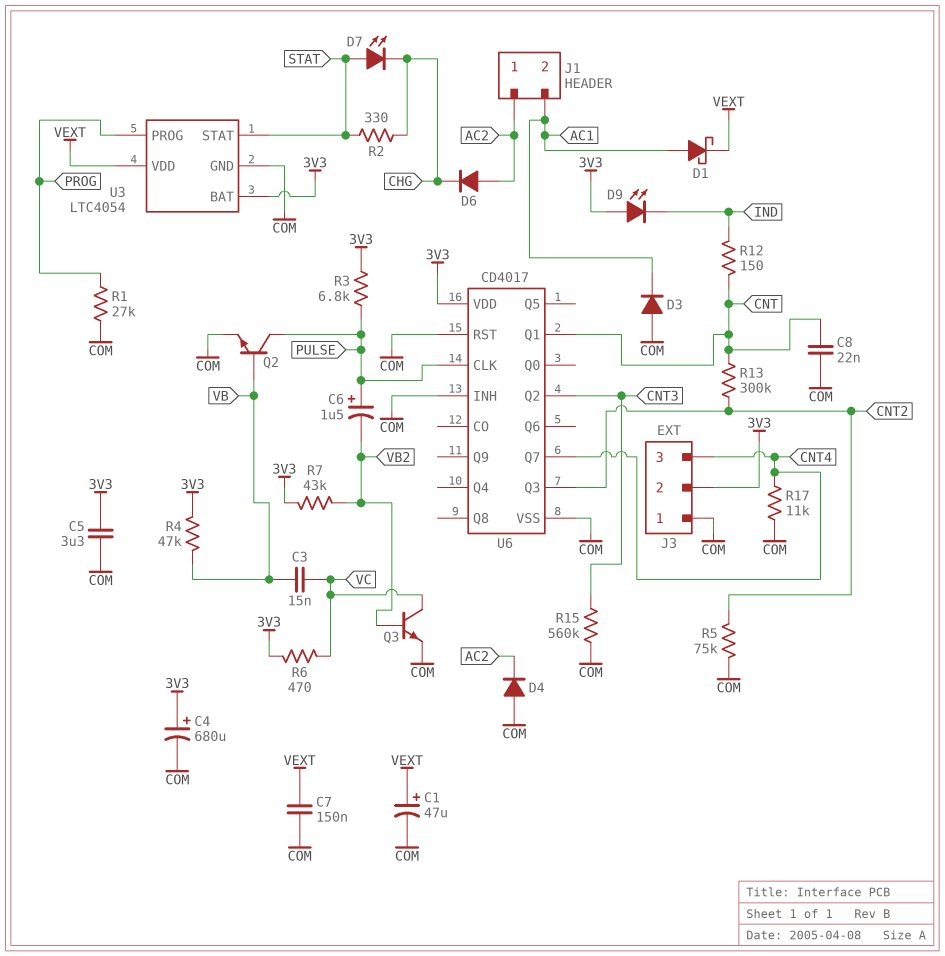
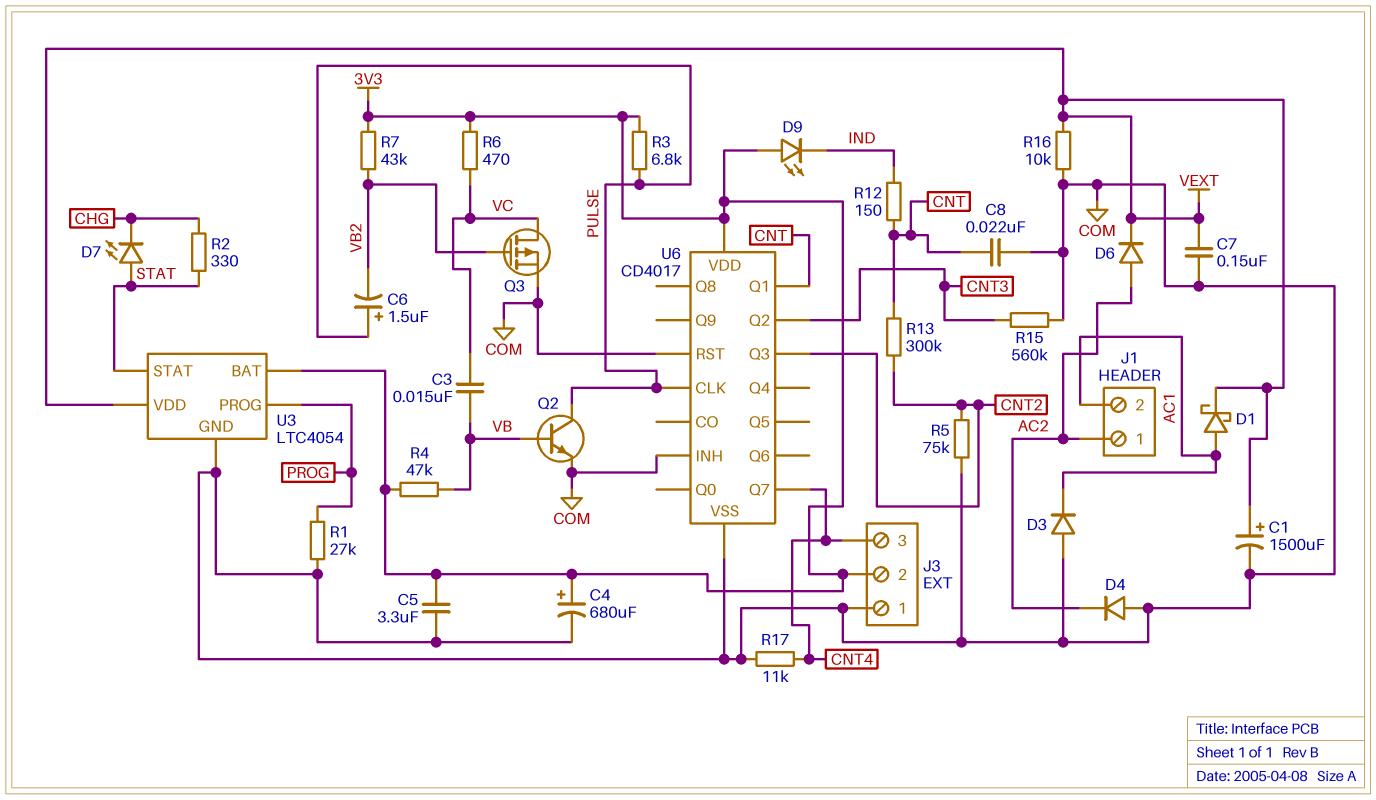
C1: 47uF (plus VEXT, minus COM) -> 1500uF (plus VEXT, minus COM)
D6: diode (A AC2, K CHG) -> diode (A AC2, K VEXT)
Q3: NPN (B VB2, C VC, E COM) -> PMOS (G VB2, D VC, S COM)
R16: none -> 10k (COM, VEXT)

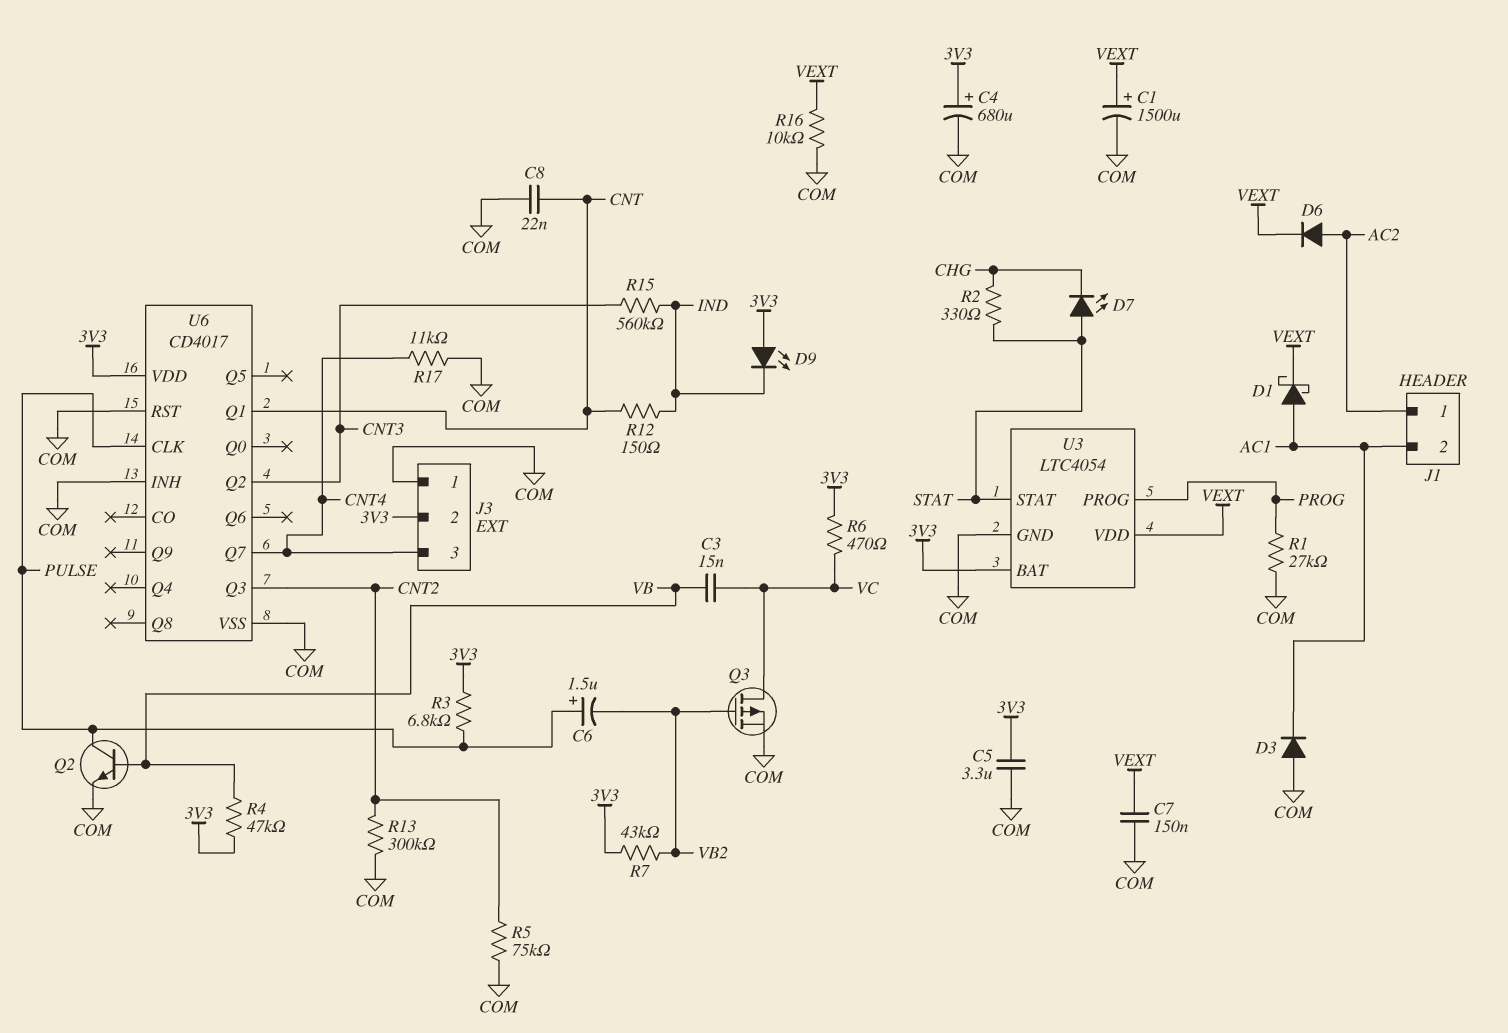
D4: diode (A COM, K AC2) -> none
R13: 300k (CNT, CNT2) -> 300k (CNT2, COM)
R15: 560k (CNT3, COM) -> 560k (CNT3, IND)

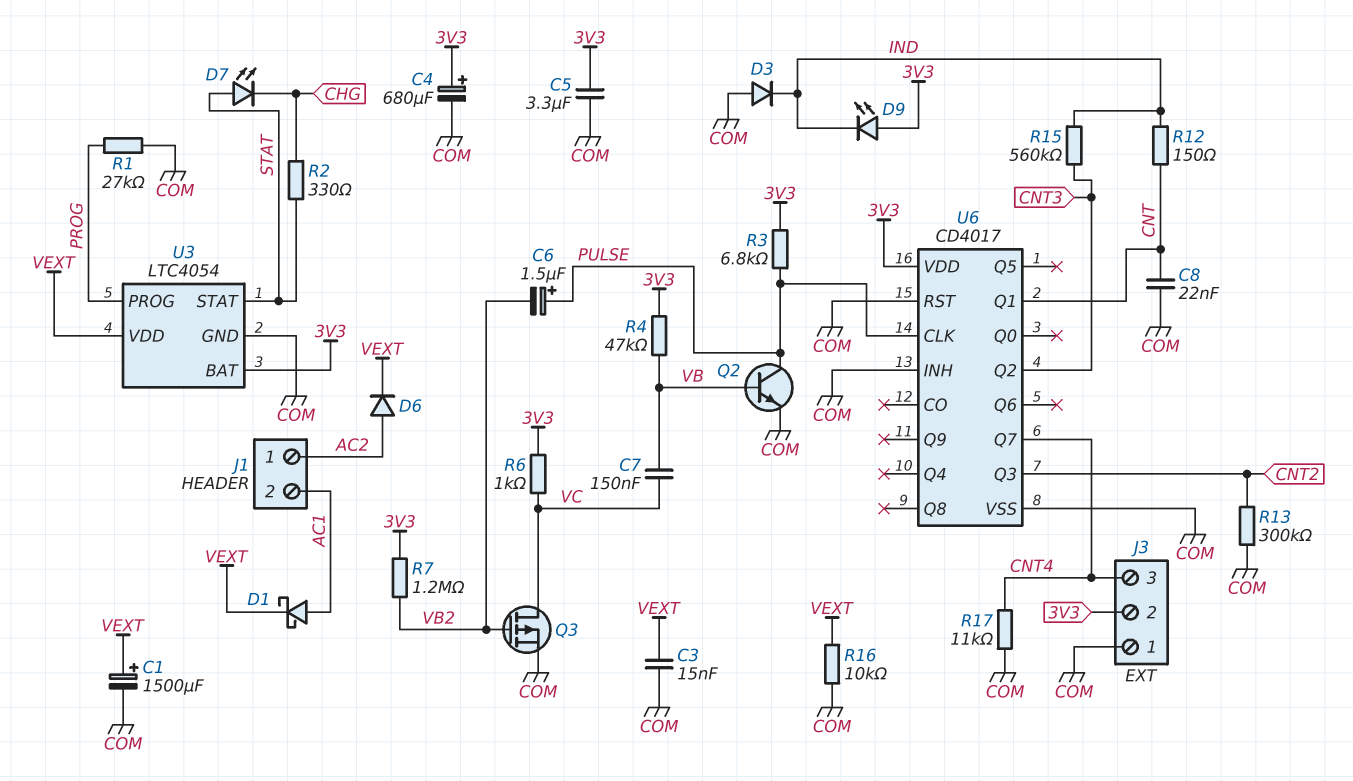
C3: 15nF (VB, VC) -> 15nF (COM, VEXT)
C7: 150nF (COM, VEXT) -> 150nF (VB, VC)
D3: diode (A COM, K AC1) -> diode (A COM, K IND)
R5: 75k (CNT2, COM) -> none
R6: 470 (3V3, VC) -> 1k (3V3, VC)
R7: 43k (3V3, VB2) -> 1.2M (3V3, VB2)

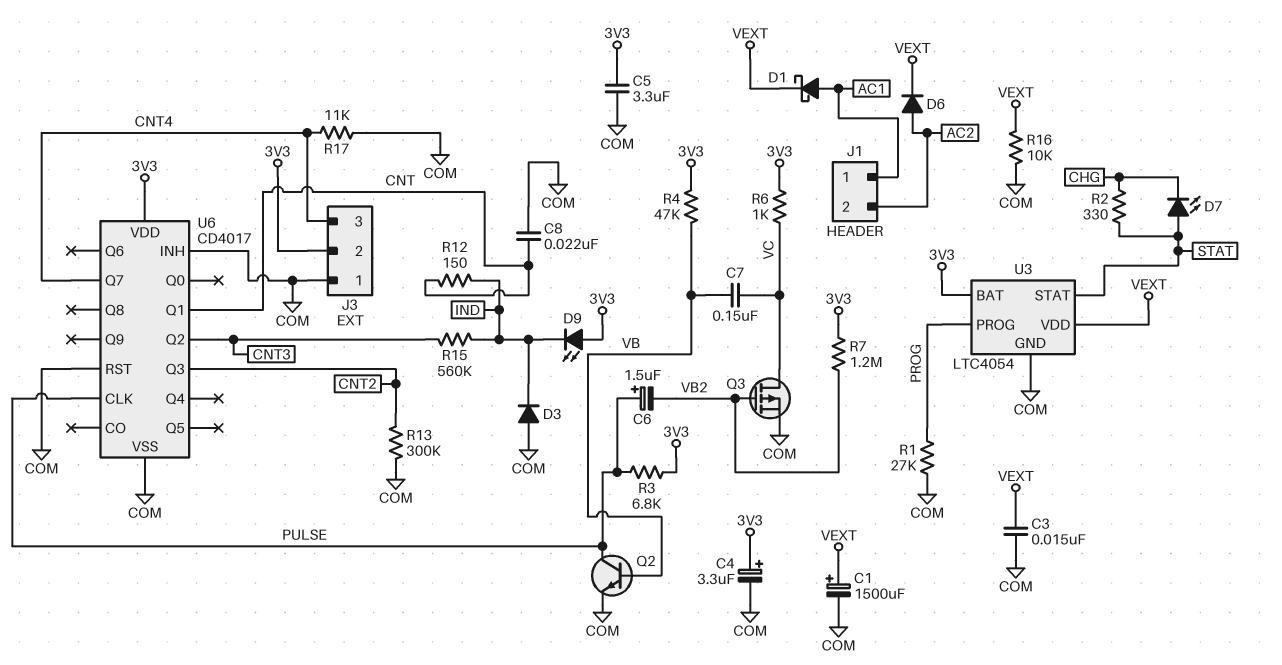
C4: 680uF (plus 3V3, minus COM) -> 3.3uF (plus 3V3, minus COM)
J1 pin 1: AC2 -> AC1
J1 pin 2: AC1 -> AC2

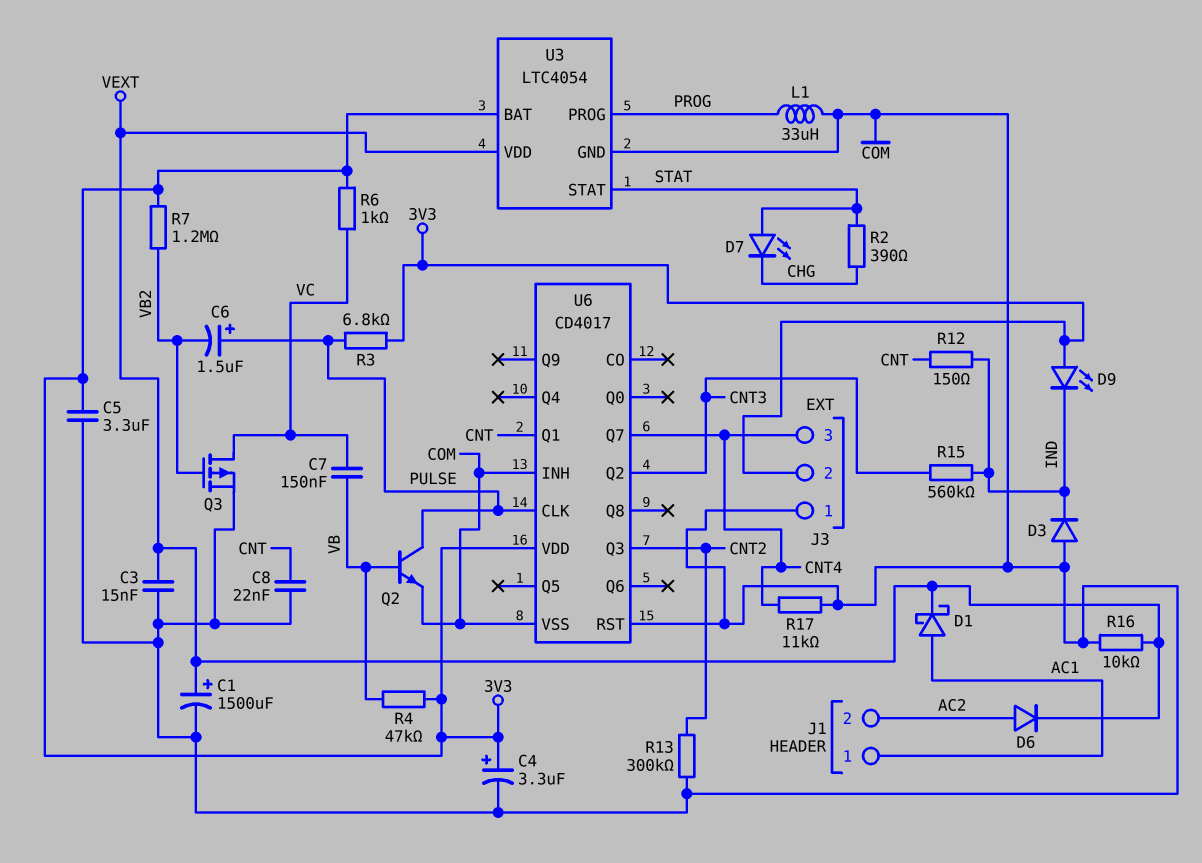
L1: none -> 33uH (COM, PROG)
R1: 27k (COM, PROG) -> none
R2: 330 (CHG, STAT) -> 390 (CHG, STAT)

